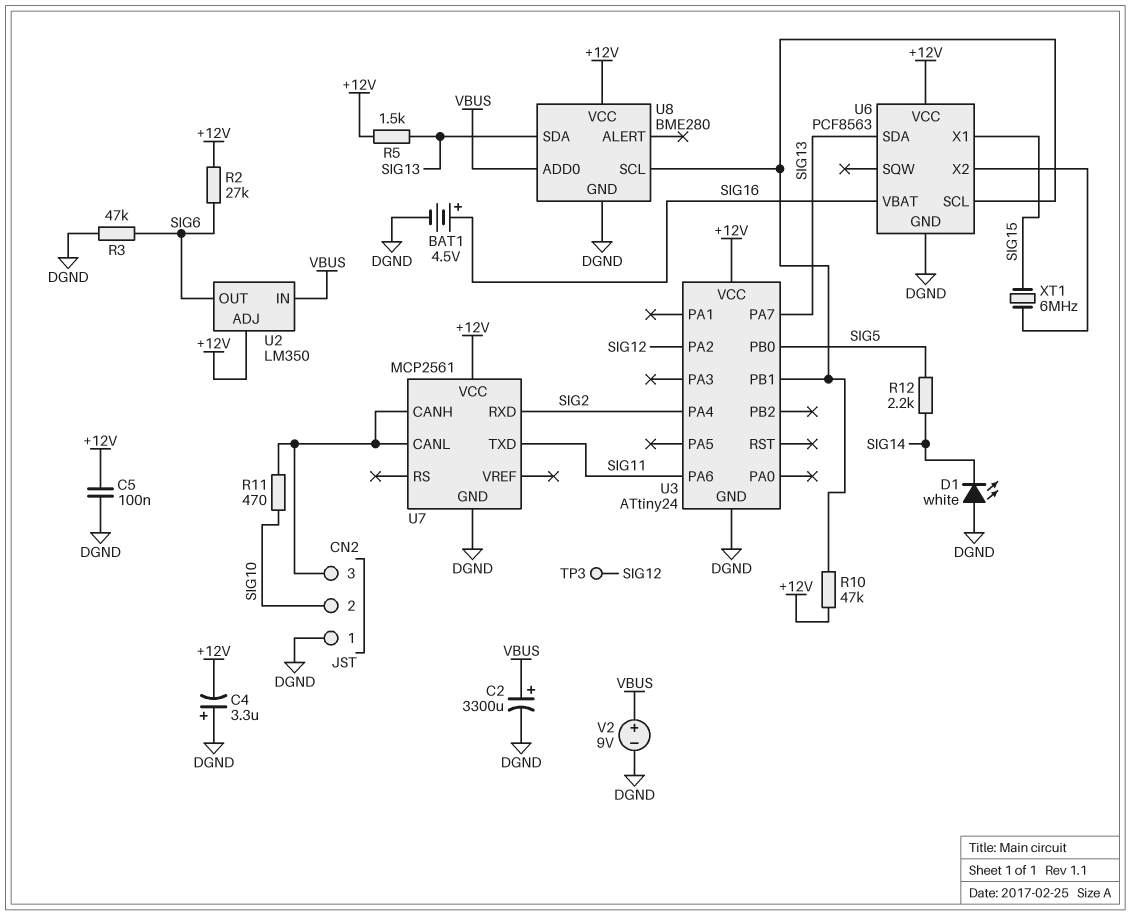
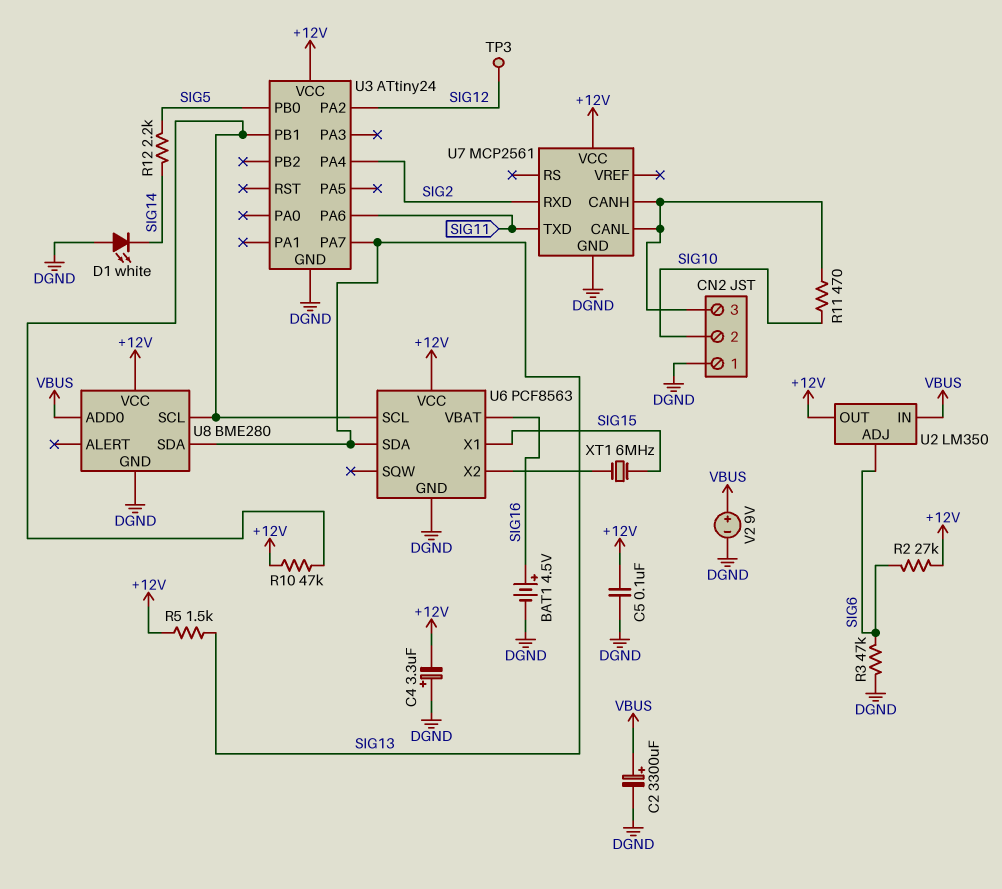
U2 pin ADJ: +12V -> SIG6
U2 pin OUT: SIG6 -> +12V

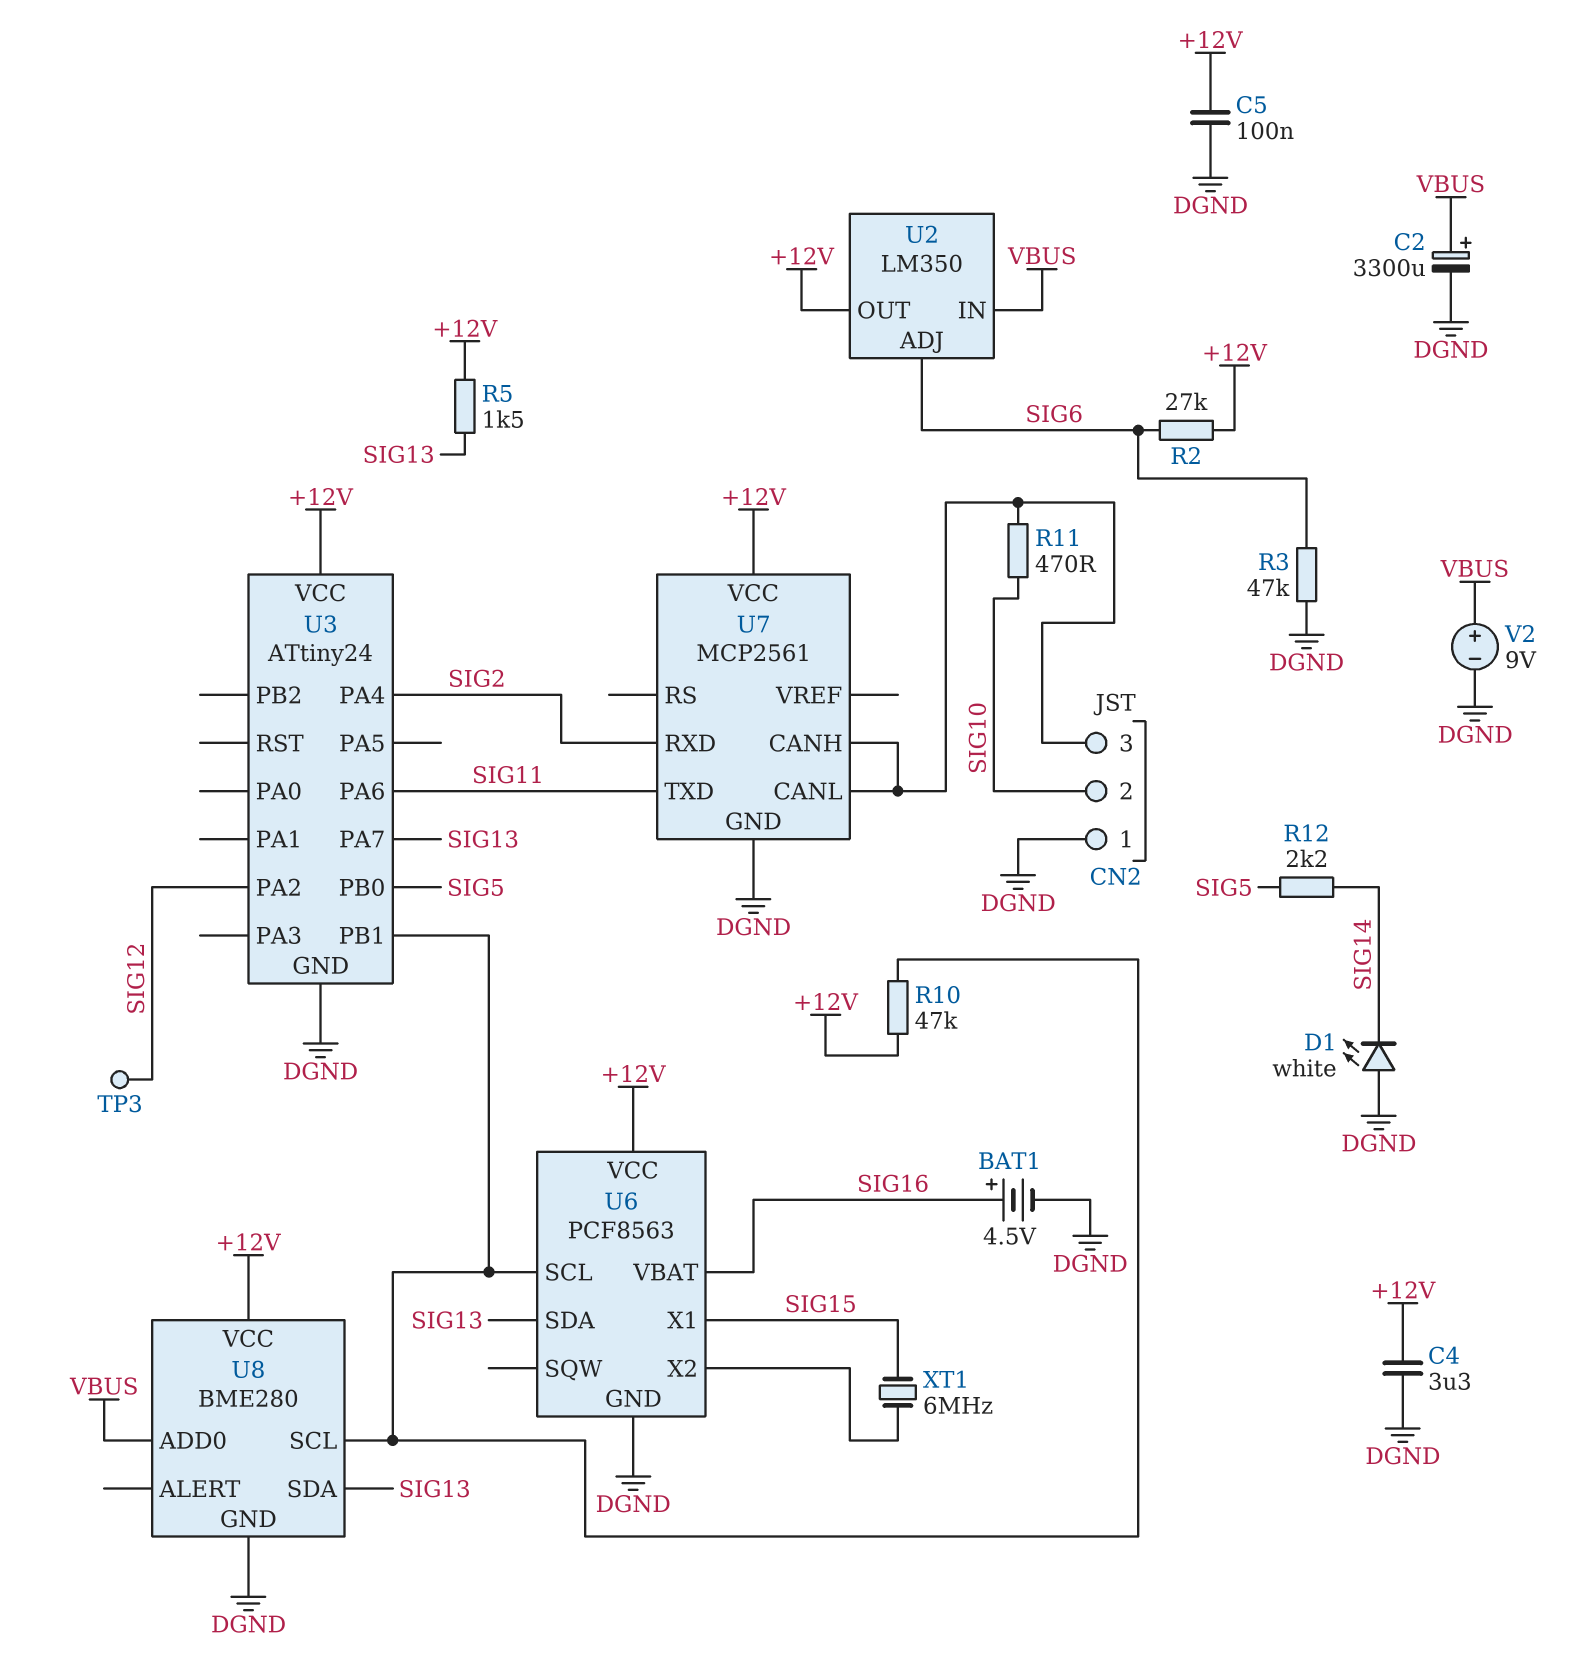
C4: 3.3uF (plus DGND, minus +12V) -> 3.3uF (+12V, DGND)

